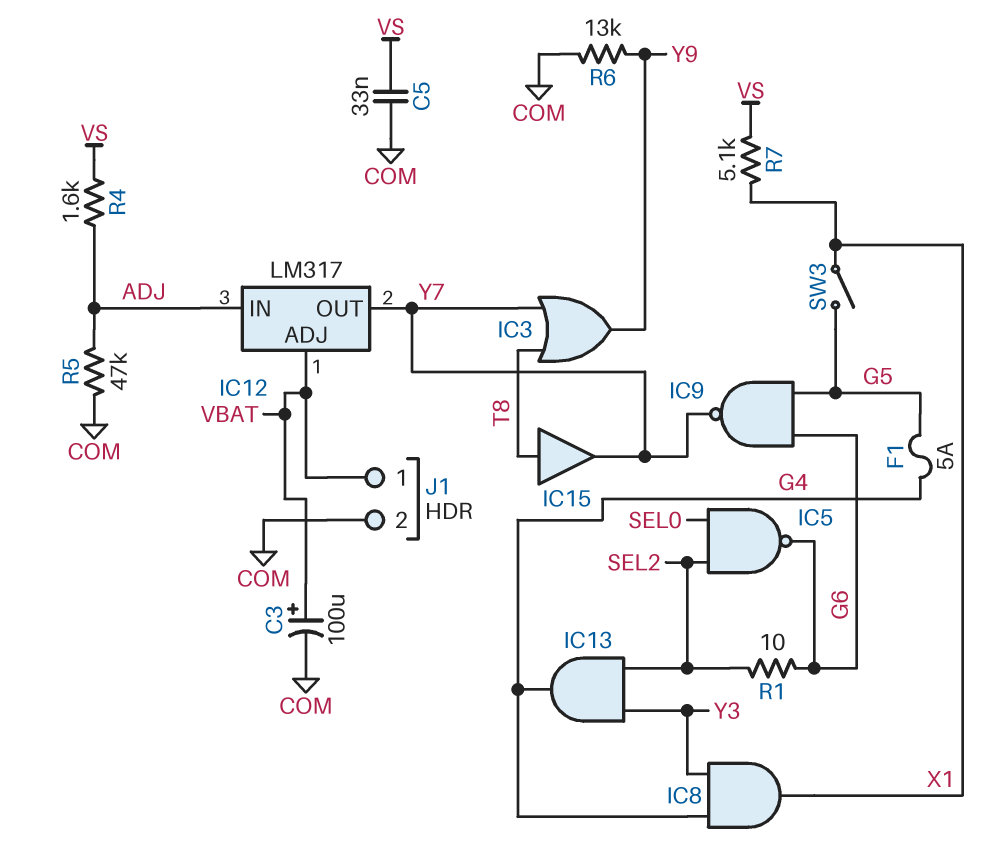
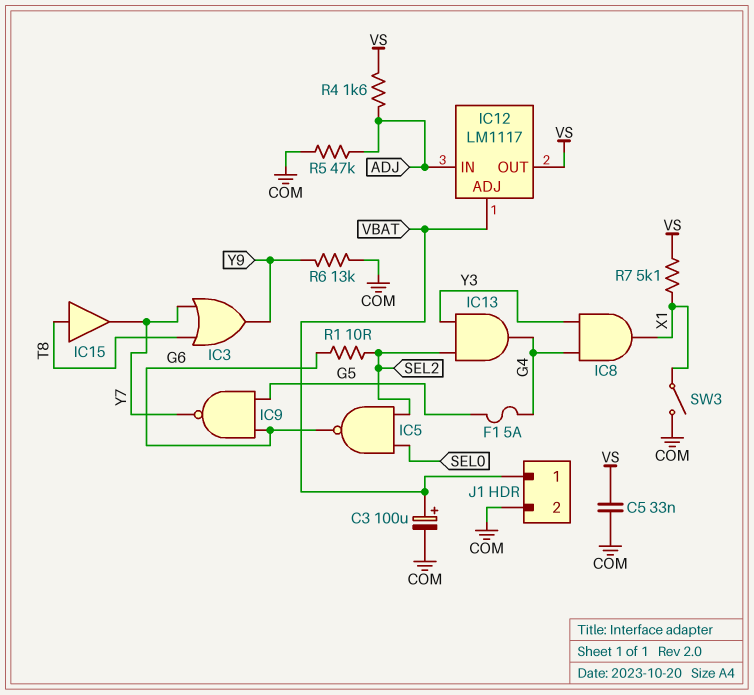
IC12: LM317 -> LM1117
IC12 pin OUT: Y7 -> VS
SW3: switch (G5, X1) -> switch (COM, X1)

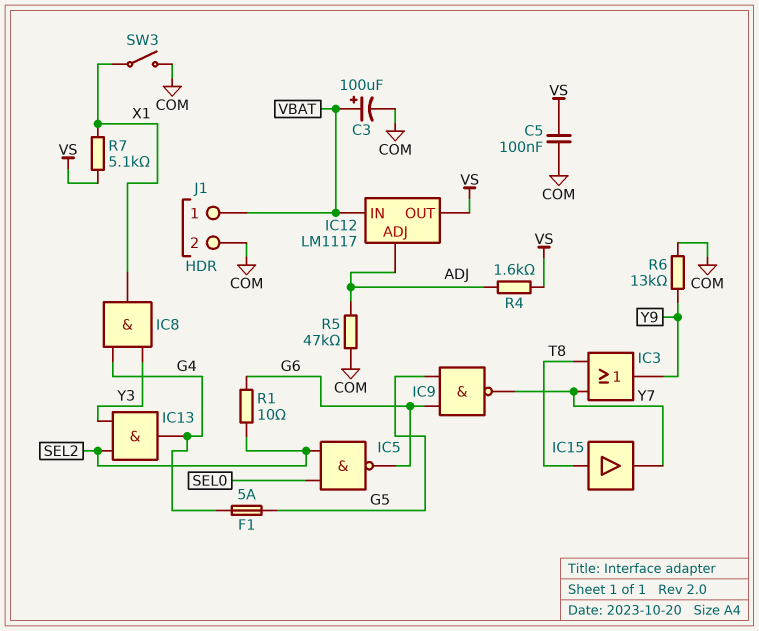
C5: 33nF (COM, VS) -> 100nF (COM, VS)
IC12 pin ADJ: VBAT -> ADJ
IC12 pin IN: ADJ -> VBAT

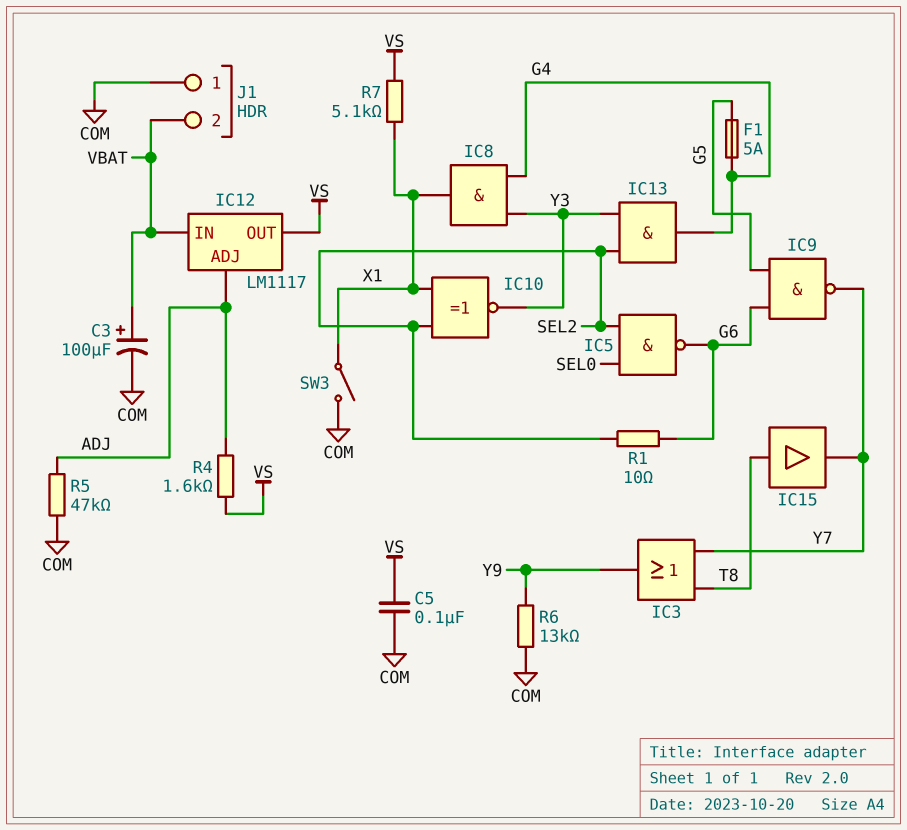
IC10: none -> XNOR (in SEL2, in X1, out Y3)
J1 pin 1: VBAT -> COM
J1 pin 2: COM -> VBAT

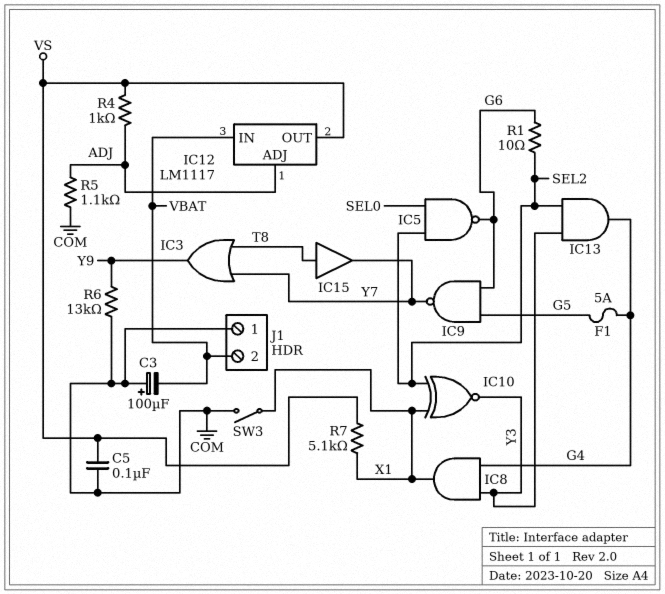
C3: 100uF (plus VBAT, minus COM) -> 100uF (plus COM, minus VBAT)
R4: 1.6k (ADJ, VS) -> 1k (ADJ, VS)
R5: 47k (ADJ, COM) -> 1.1k (ADJ, COM)

